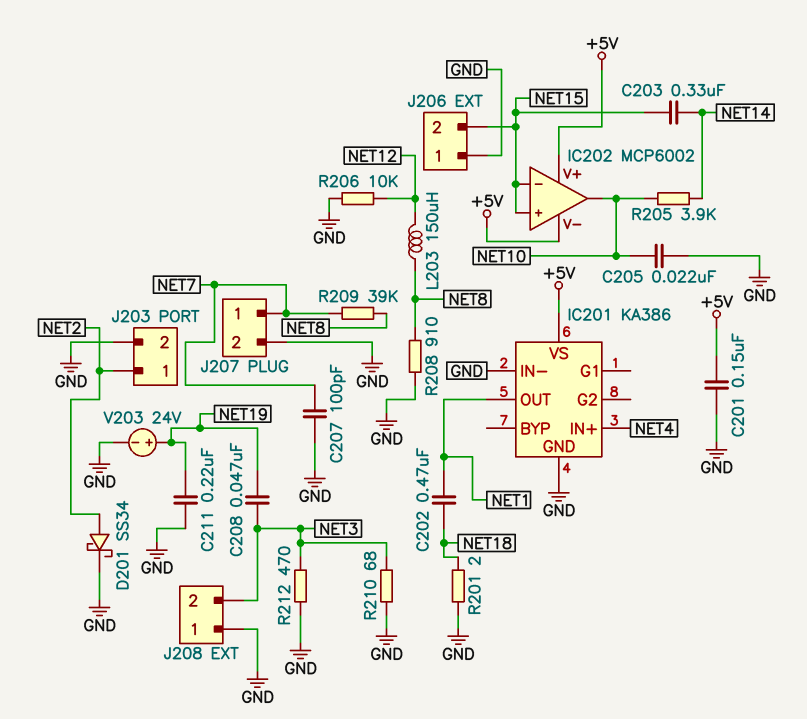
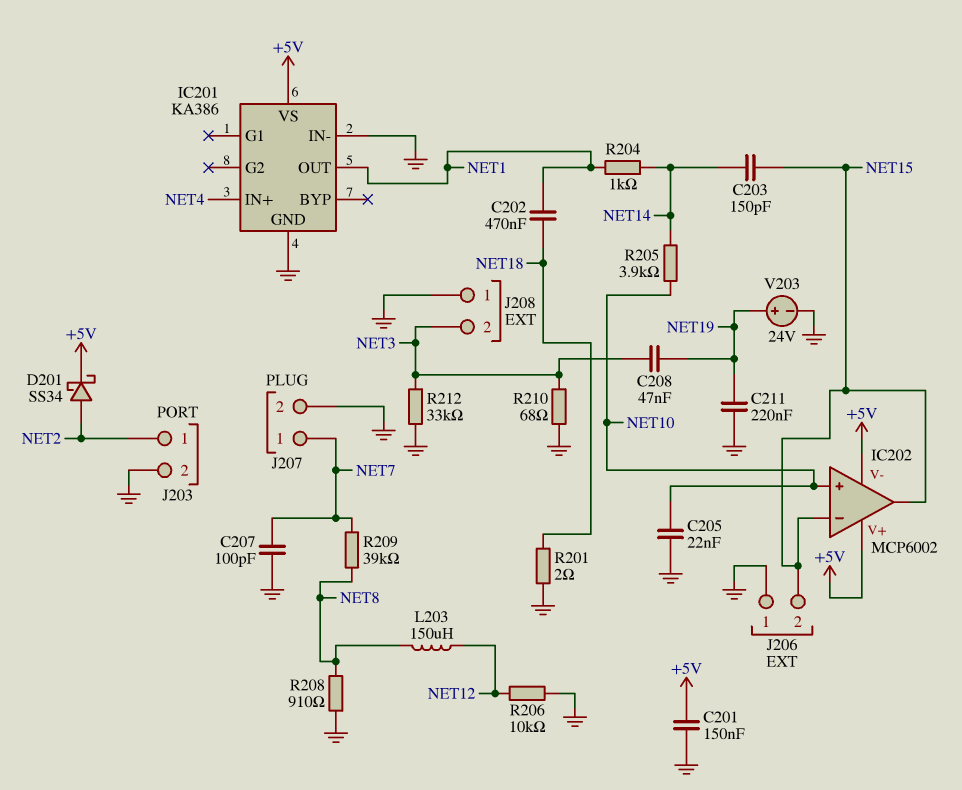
C203: 330nF (NET14, NET15) -> 150pF (NET14, NET15)
D201: schottky SS34 (A NET2, K GND) -> schottky SS34 (A NET2, K +5V)
IC202 pin in+: NET15 -> NET10
IC202 pin out: NET10 -> NET15
R204: none -> 1k (NET1, NET14)
R212: 470 (GND, NET3) -> 33k (GND, NET3)

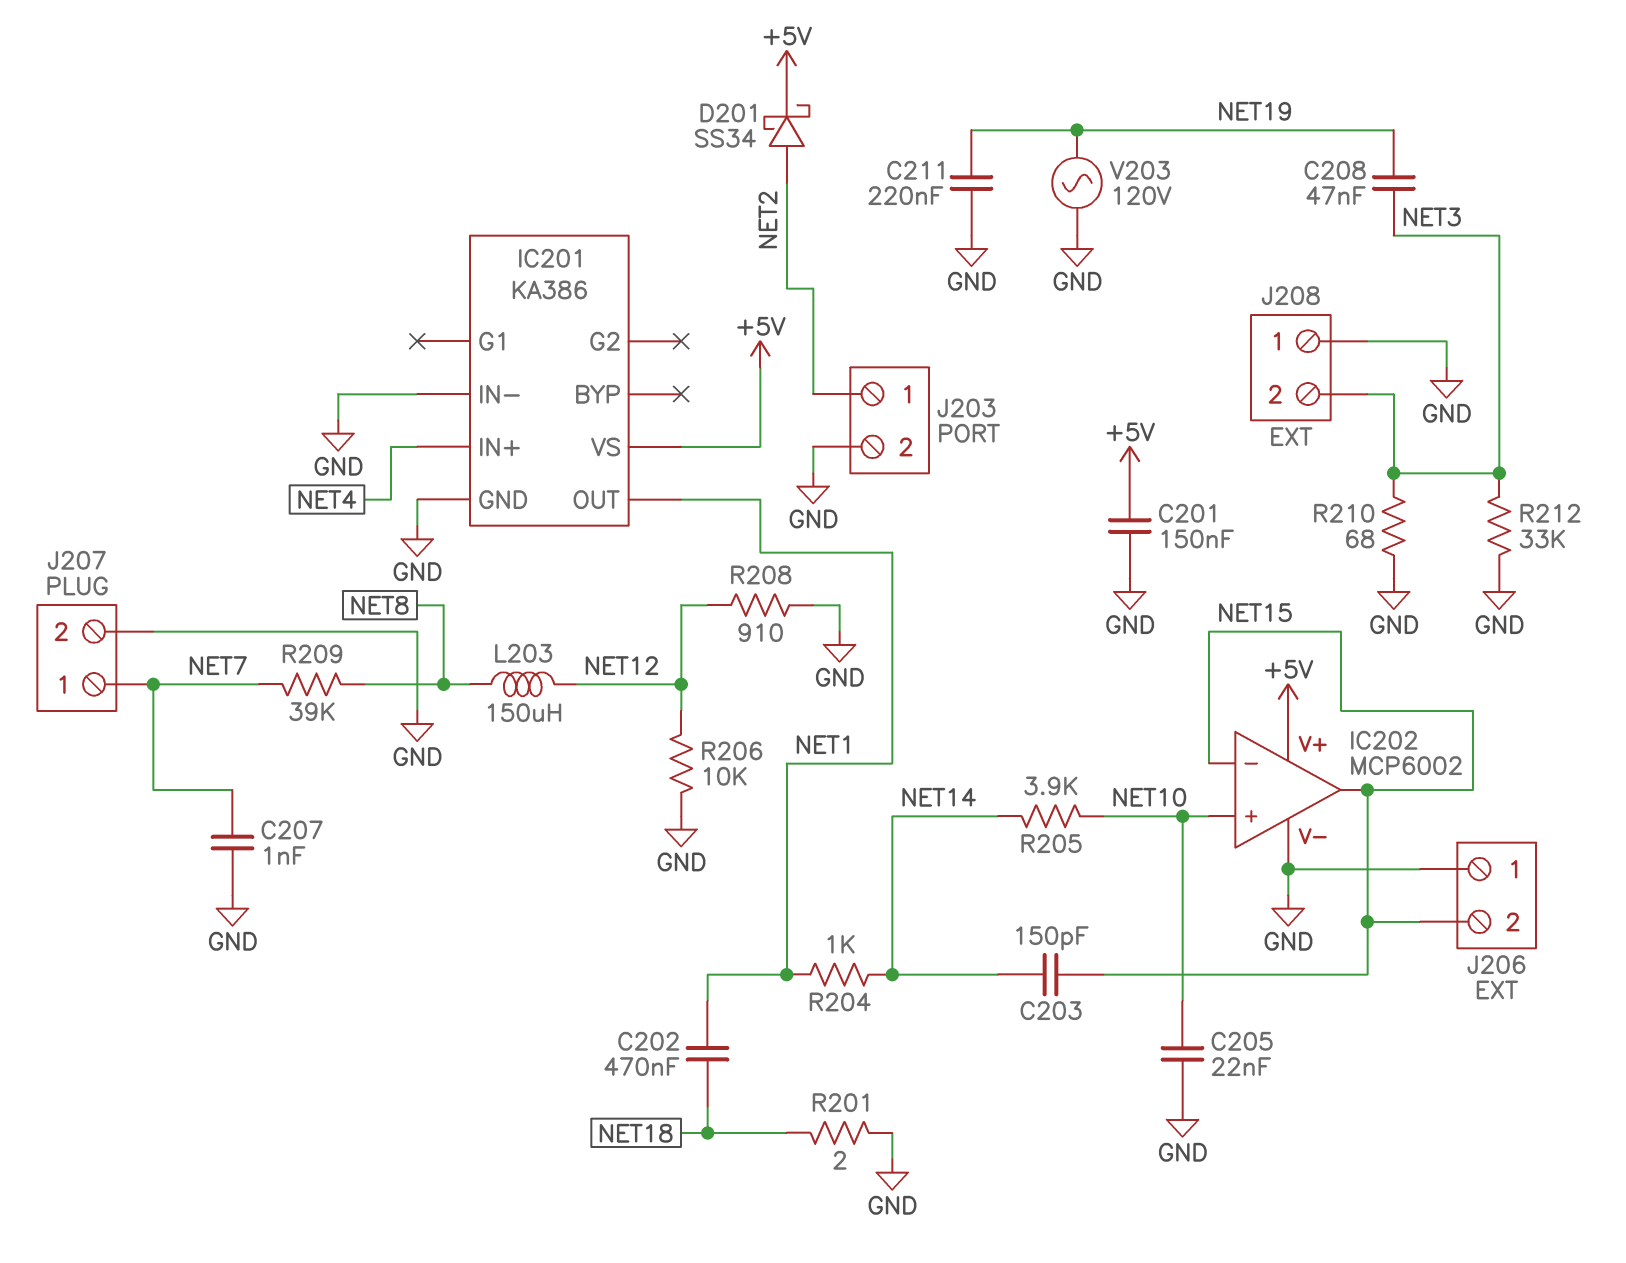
C207: 100pF (GND, NET7) -> 1nF (GND, NET7)
IC202 pin V-: +5V -> GND
R208: 910 (GND, NET8) -> 910 (GND, NET12)
V203: 24V (plus NET19, minus GND) -> AC 120V (GND, NET19)

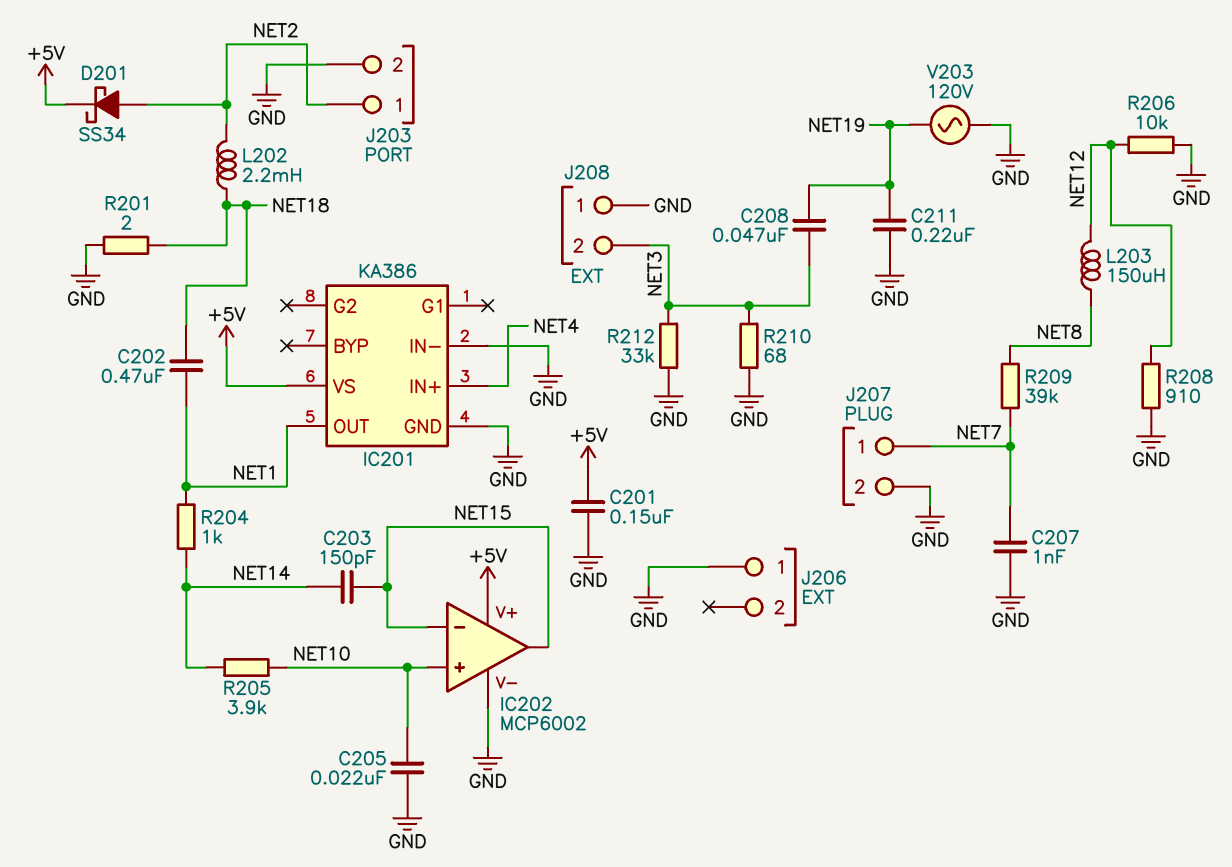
J206 pin 2: NET15 -> none
L202: none -> 2.2mH (NET2, NET18)

